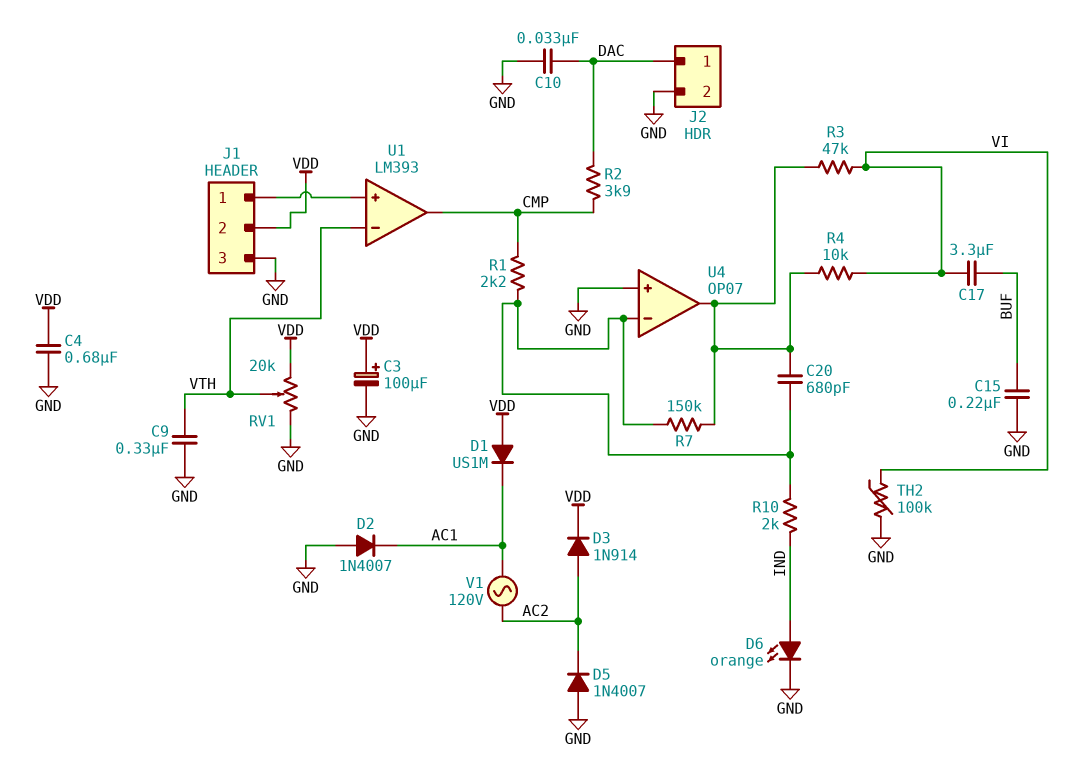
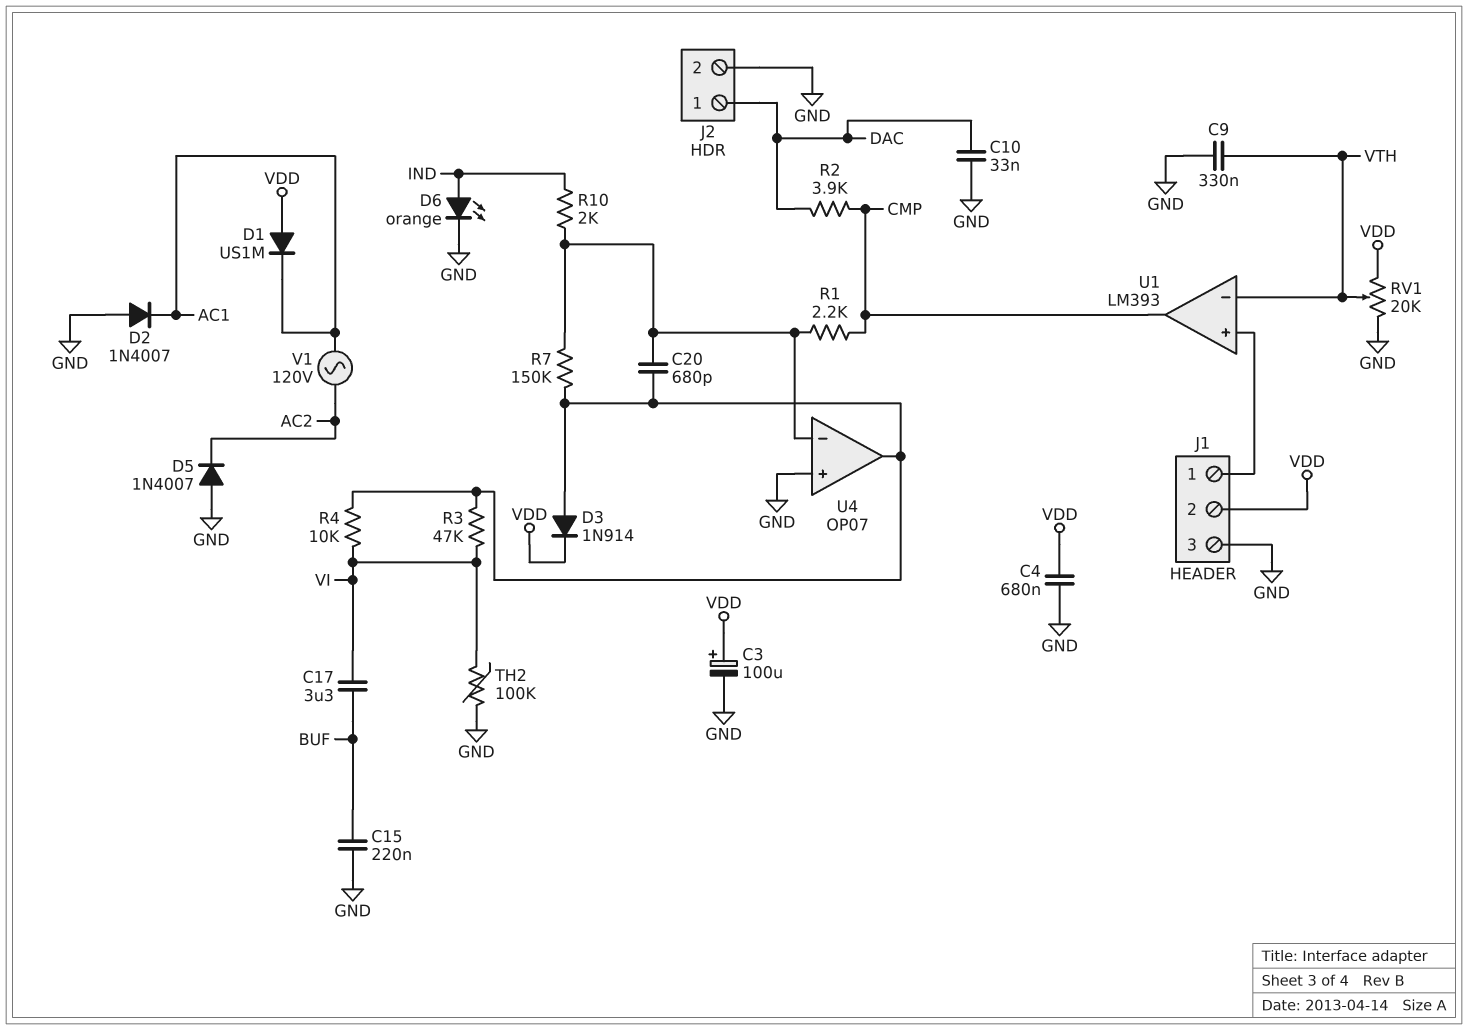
D3: diode 1N914 (A AC2, K VDD) -> diode 1N914 (A U4/out, K VDD)

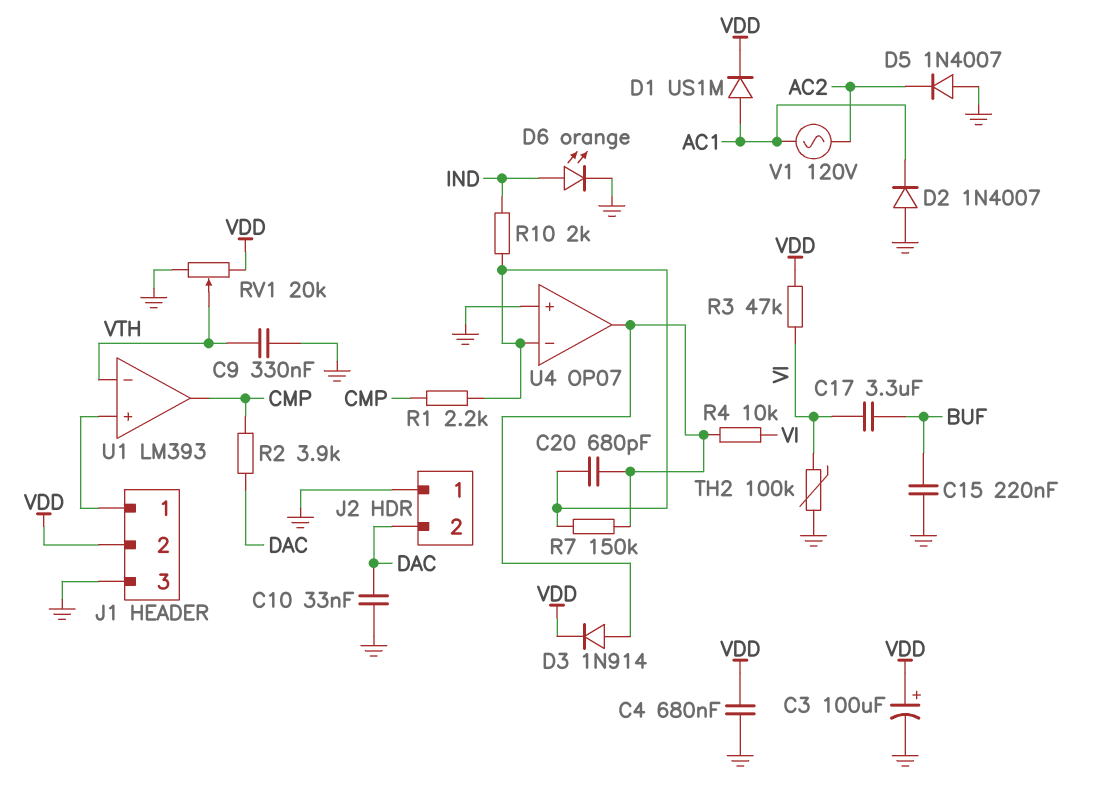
D1: diode US1M (A VDD, K AC1) -> diode US1M (A AC1, K VDD)
J2 pin 1: DAC -> GND
J2 pin 2: GND -> DAC
R3: 47k (U4/out, VI) -> 47k (VDD, VI)

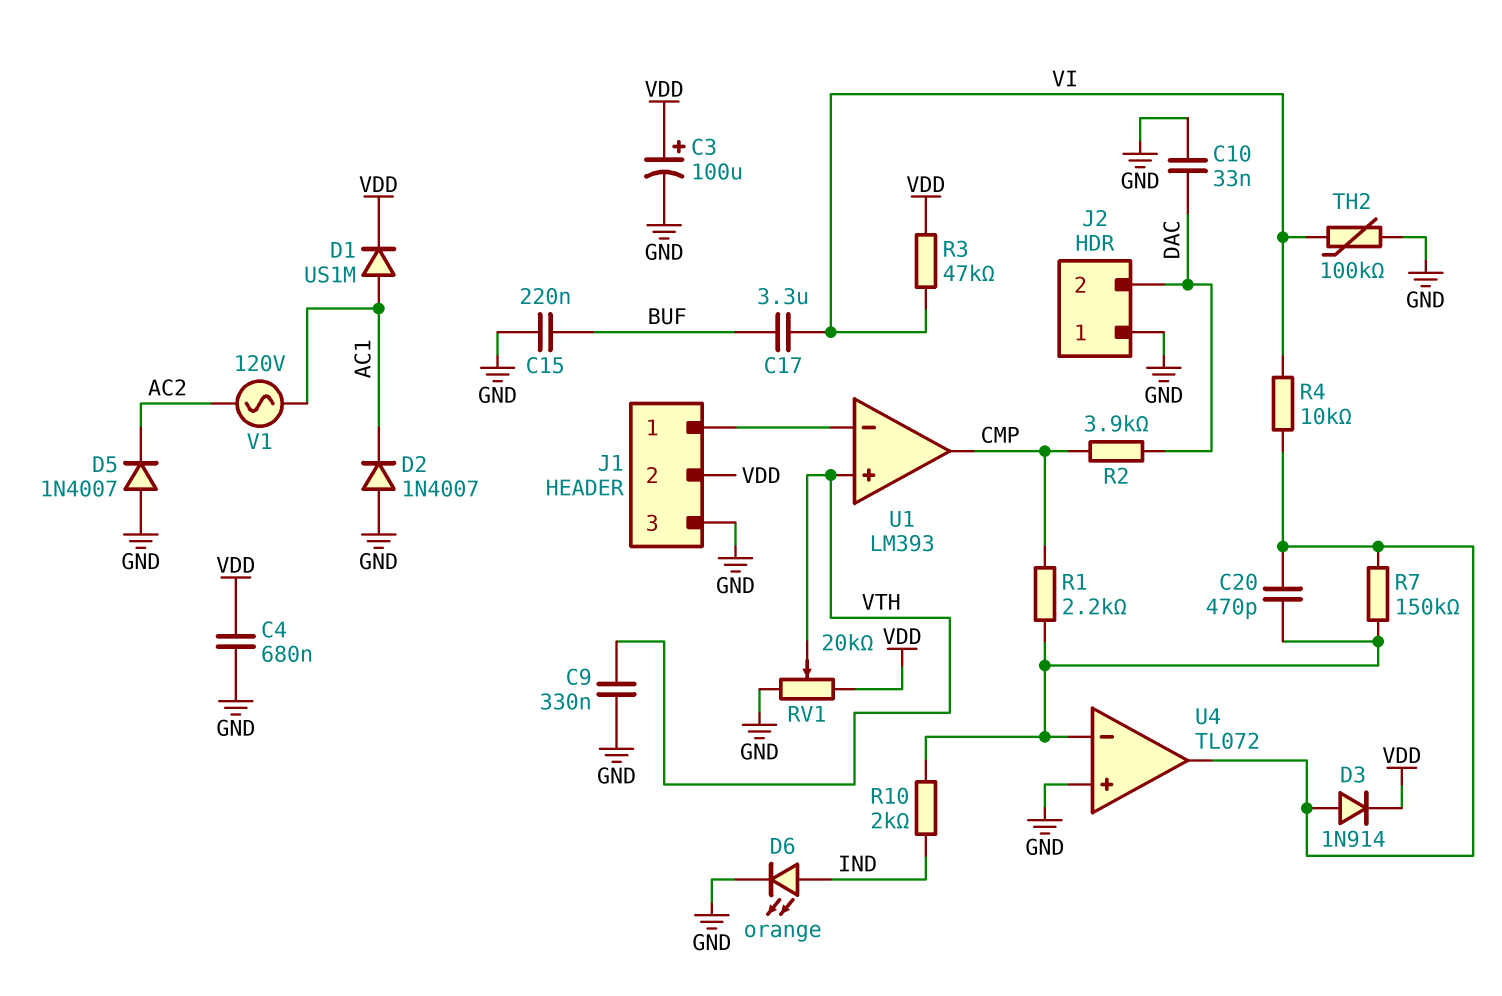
C20: 680pF (U4/in-, U4/out) -> 470pF (U4/in-, U4/out)
U1 pin in+: J1/1 -> VTH
U1 pin in-: VTH -> J1/1
U4: OP07 -> TL072

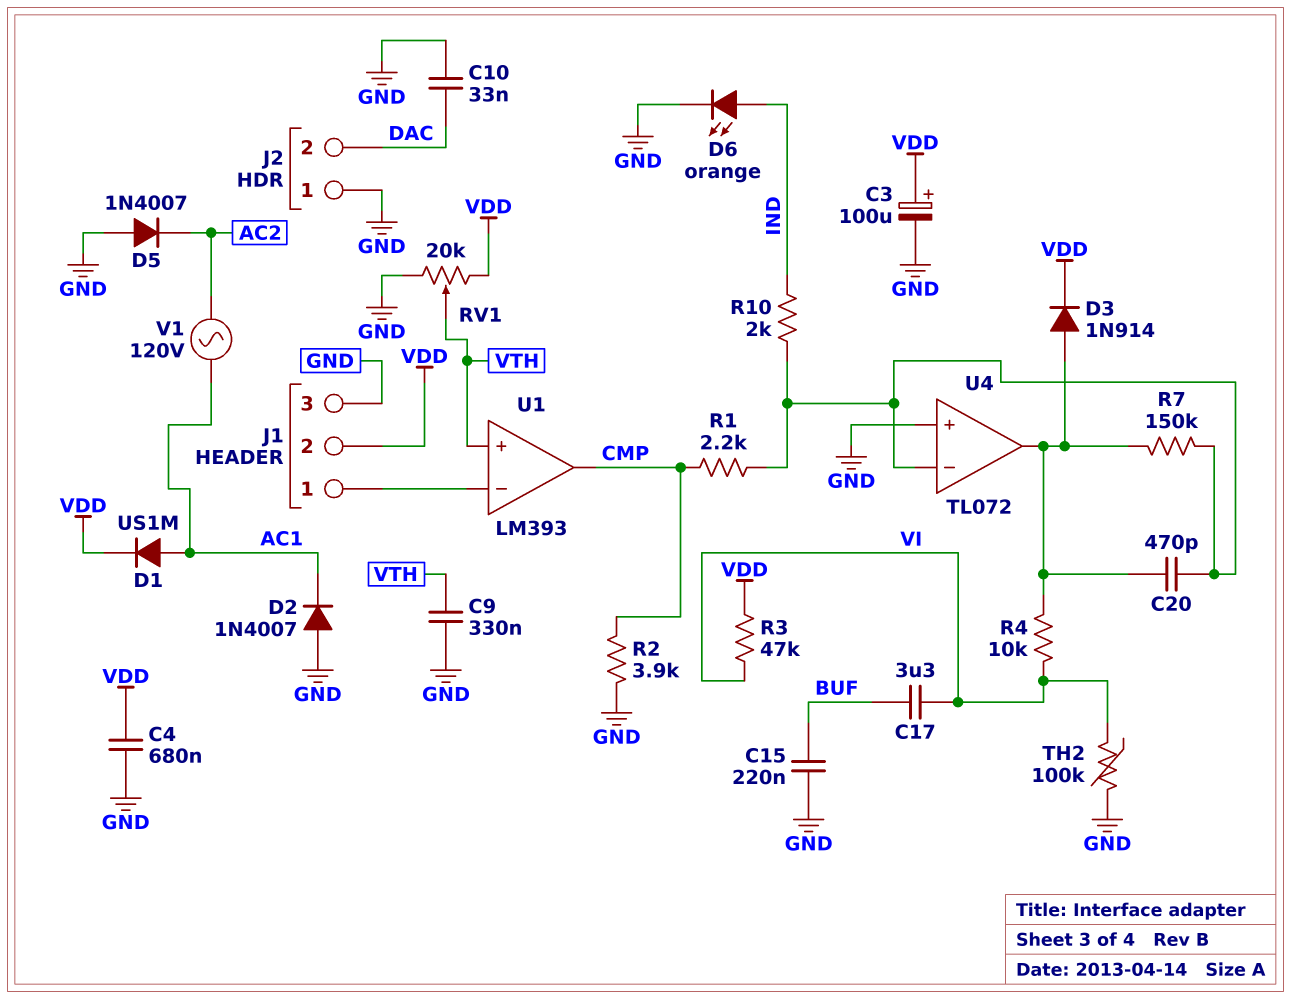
R2: 3.9k (CMP, DAC) -> 3.9k (CMP, GND)

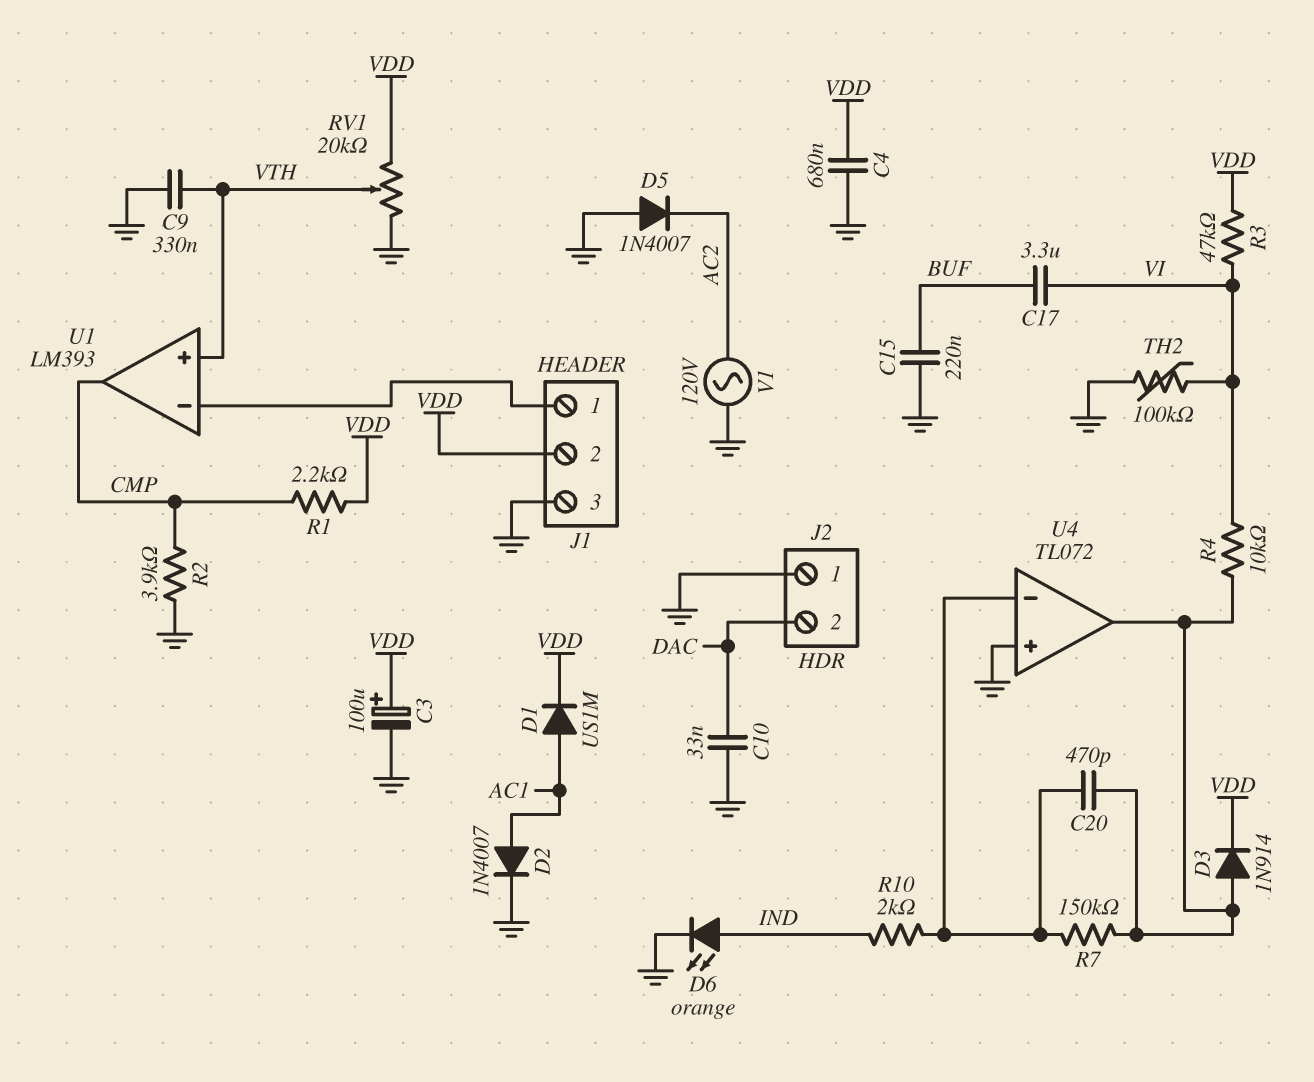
D2: diode 1N4007 (A GND, K AC1) -> diode 1N4007 (A AC1, K GND)
R1: 2.2k (CMP, U4/in-) -> 2.2k (CMP, VDD)
V1: AC 120V (AC1, AC2) -> AC 120V (AC2, GND)

